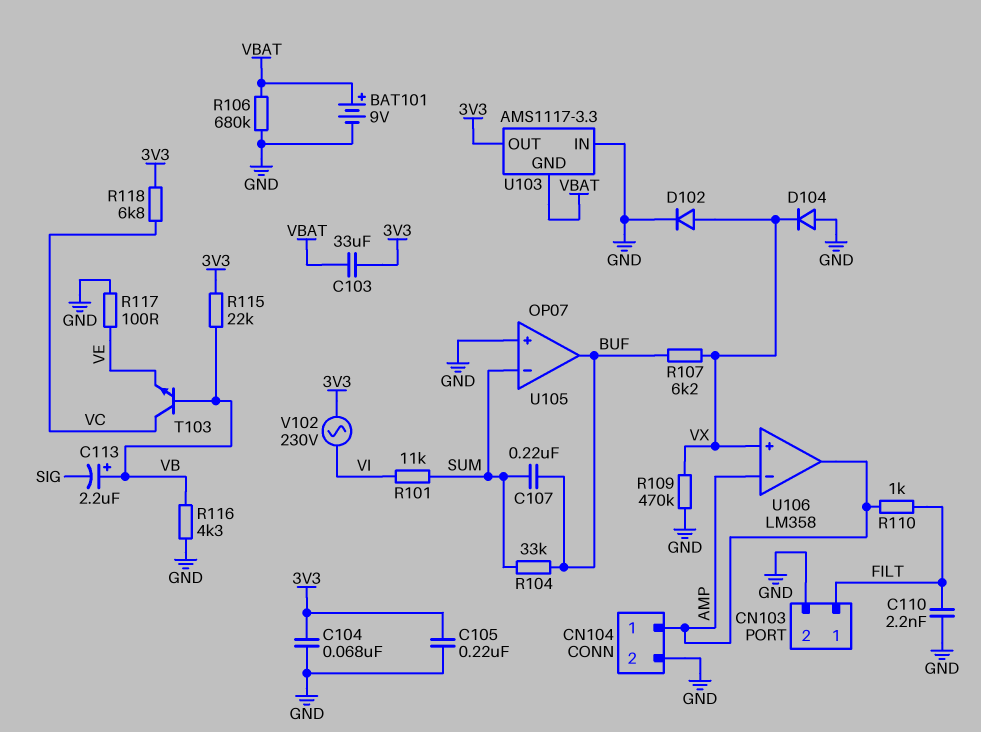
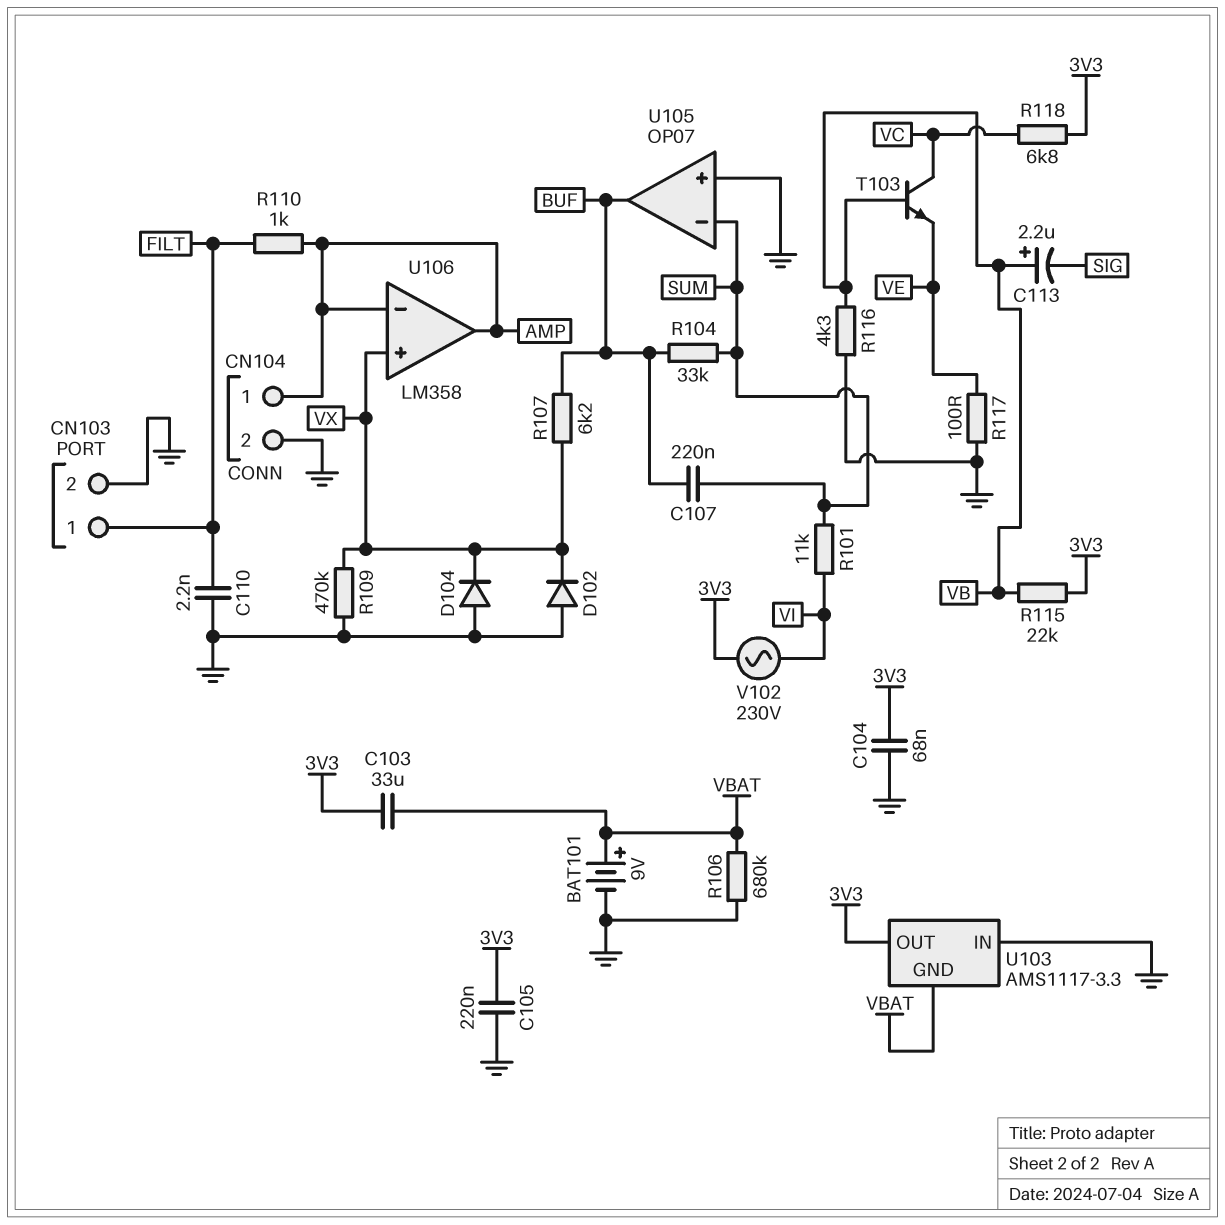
D102: diode (A VX, K GND) -> diode (A GND, K VX)

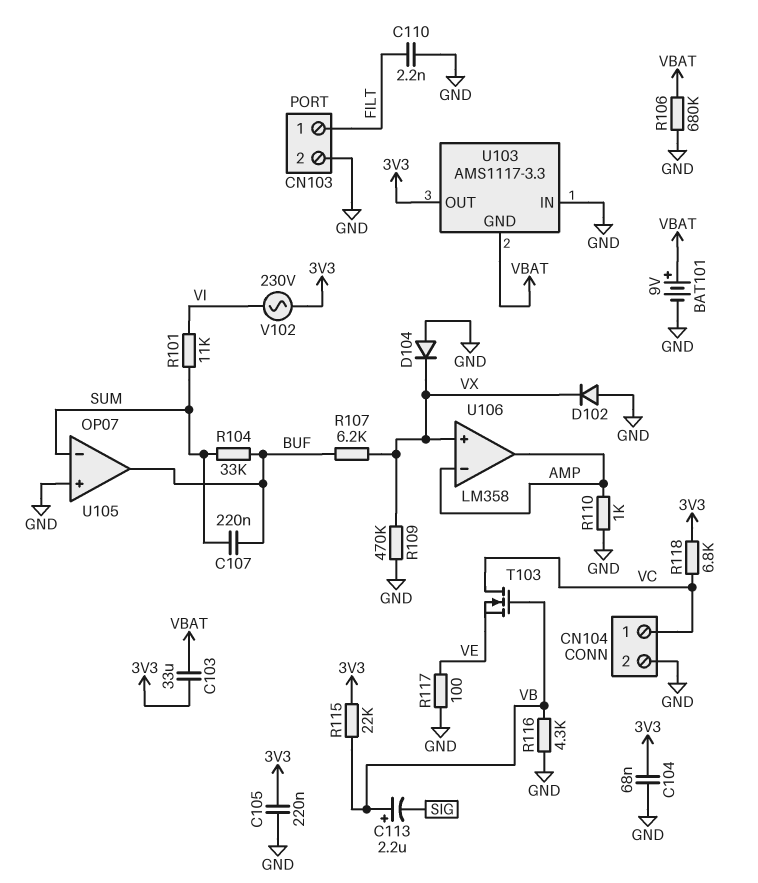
CN104 pin 1: AMP -> VC
R110: 1k (AMP, FILT) -> 1k (AMP, GND)
T103: NPN (B VB, C VC, E VE) -> NMOS (G VB, D VC, S VE)

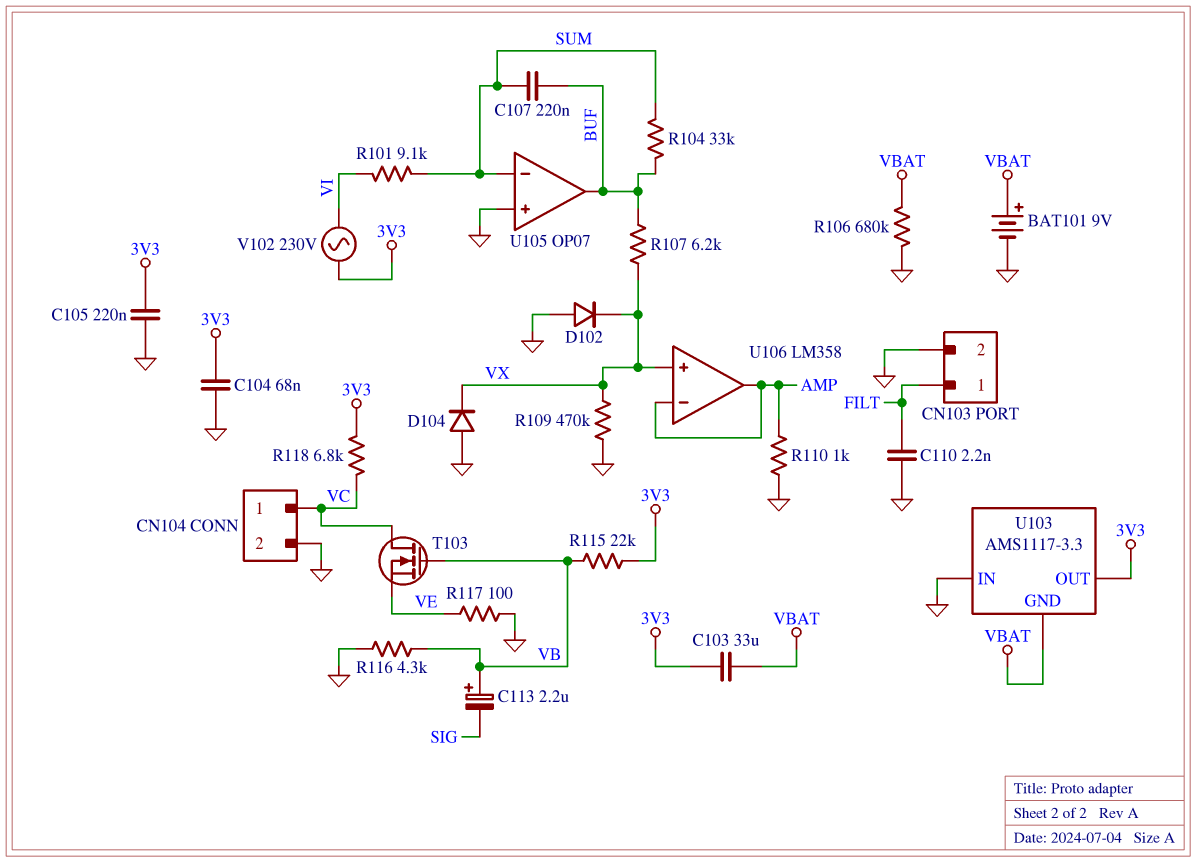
R101: 11k (SUM, VI) -> 9.1k (SUM, VI)

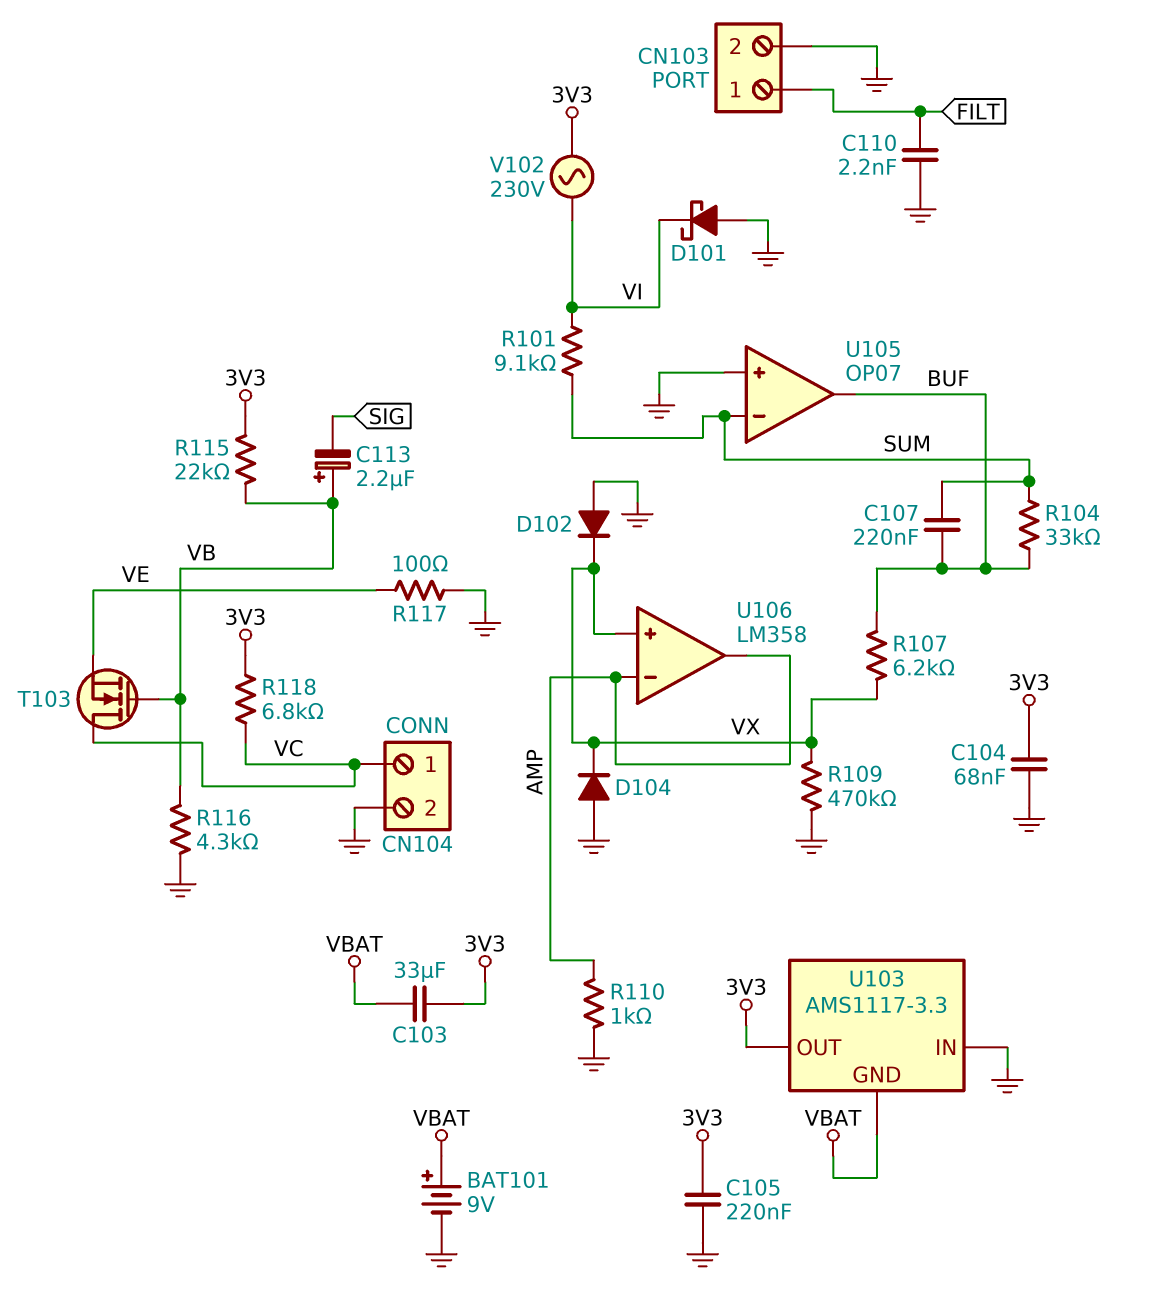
D101: none -> schottky (A GND, K VI)
R106: 680k (GND, VBAT) -> none

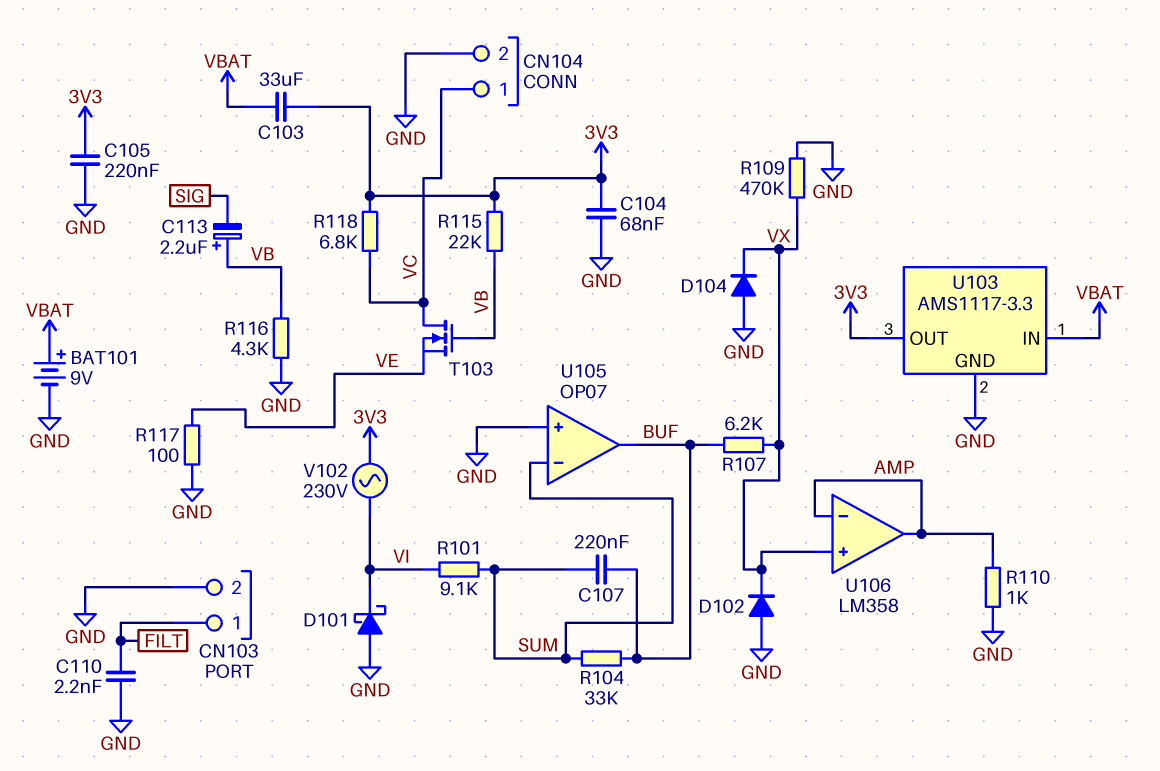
U103 pin GND: VBAT -> GND
U103 pin IN: GND -> VBAT

